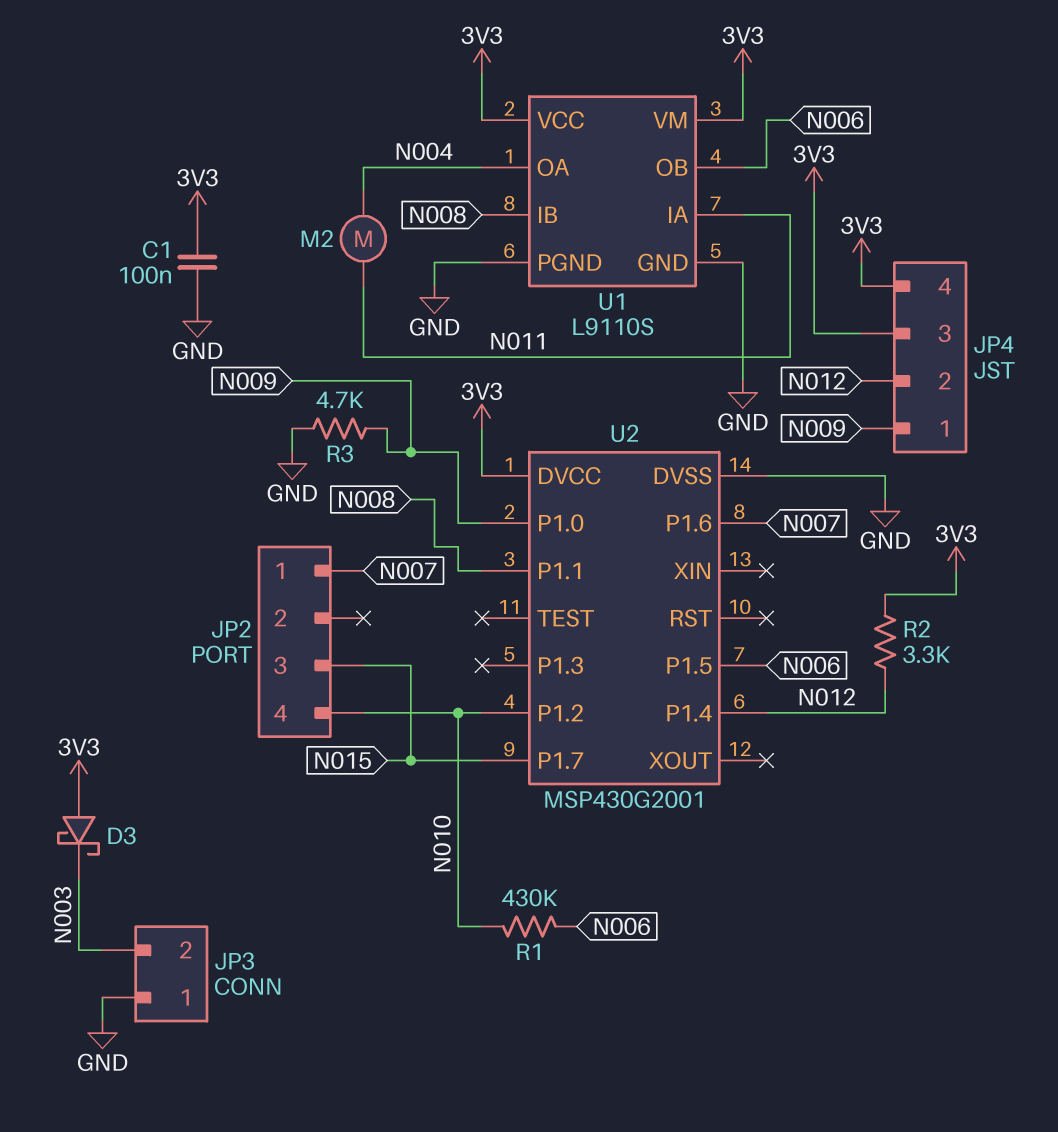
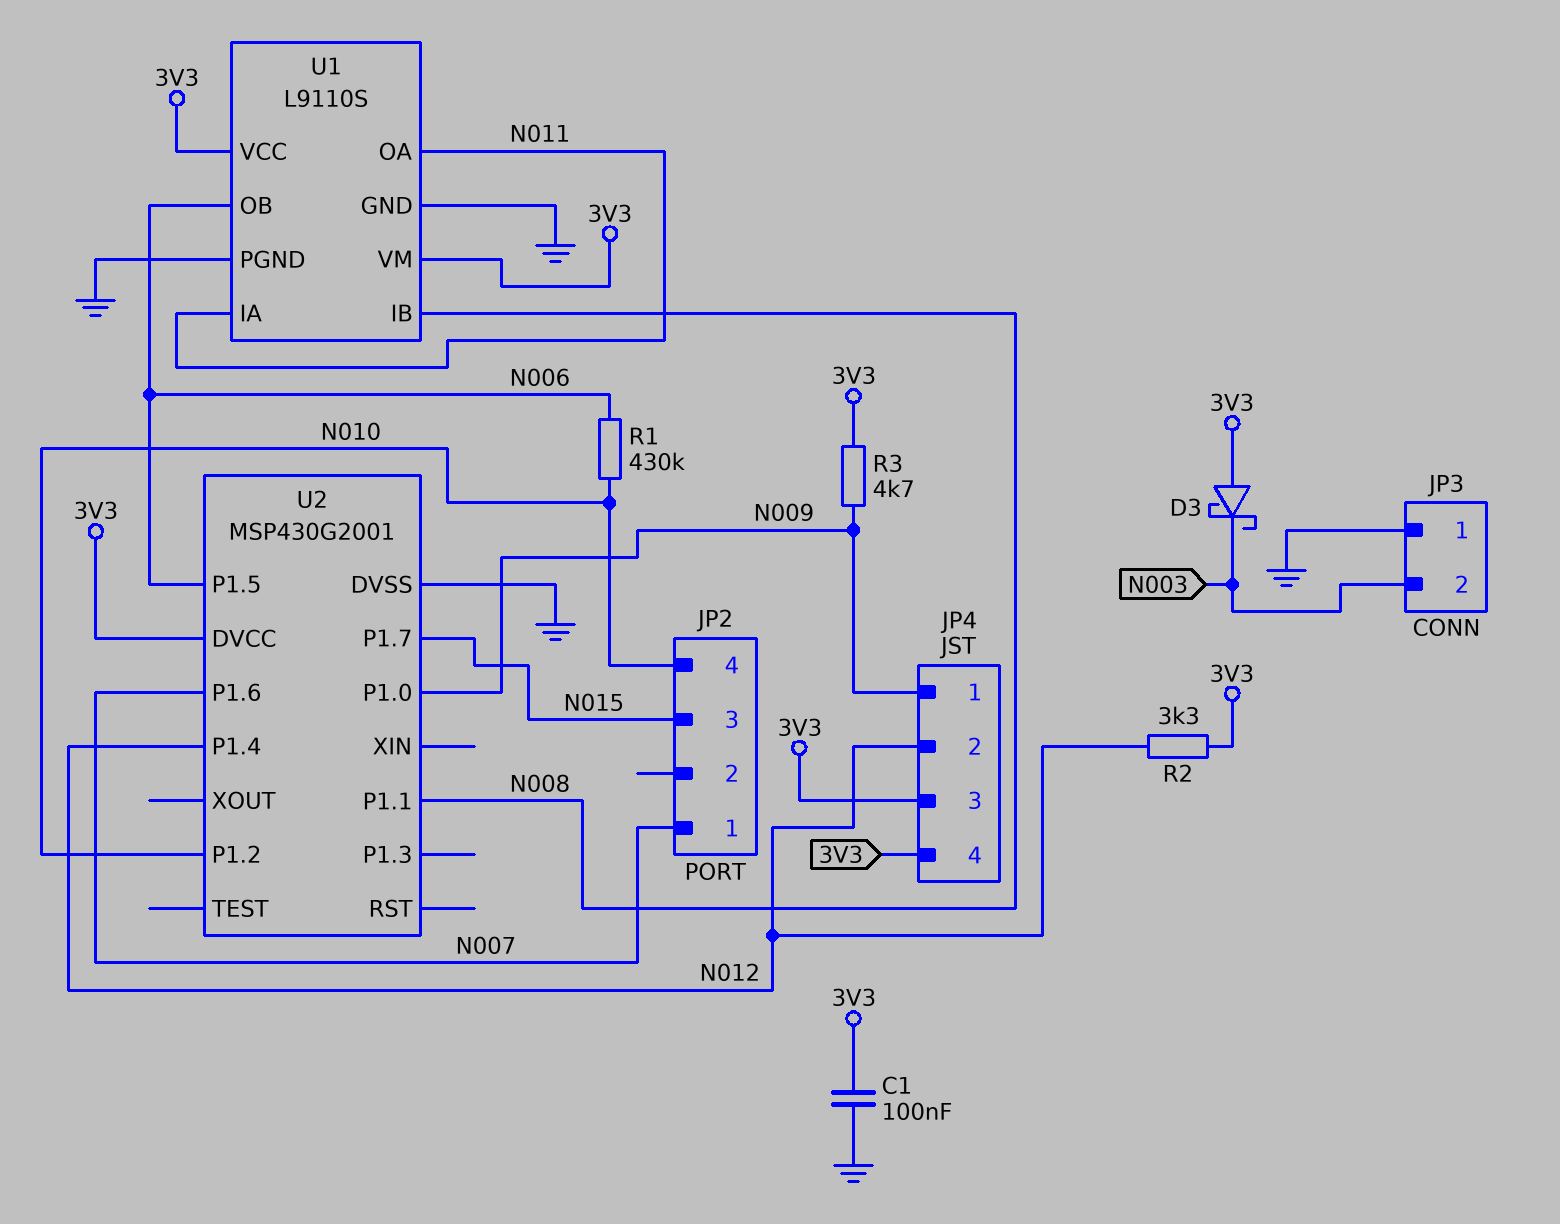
M2: motor (N004, N011) -> none
R3: 4.7k (GND, N009) -> 4.7k (3V3, N009)
U1 pin OA: N004 -> N011

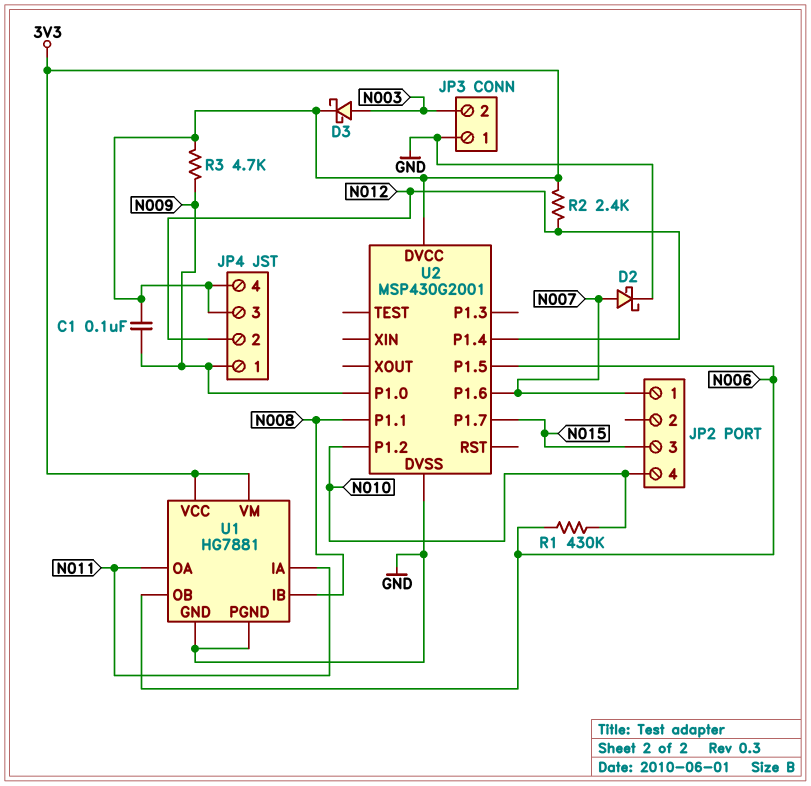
C1: 100nF (3V3, GND) -> 100nF (3V3, N009)
D2: none -> schottky (A N007, K GND)
D3: schottky (A 3V3, K N003) -> schottky (A N003, K 3V3)
R2: 3.3k (3V3, N012) -> 2.4k (3V3, N012)
U1: L9110S -> HG7881

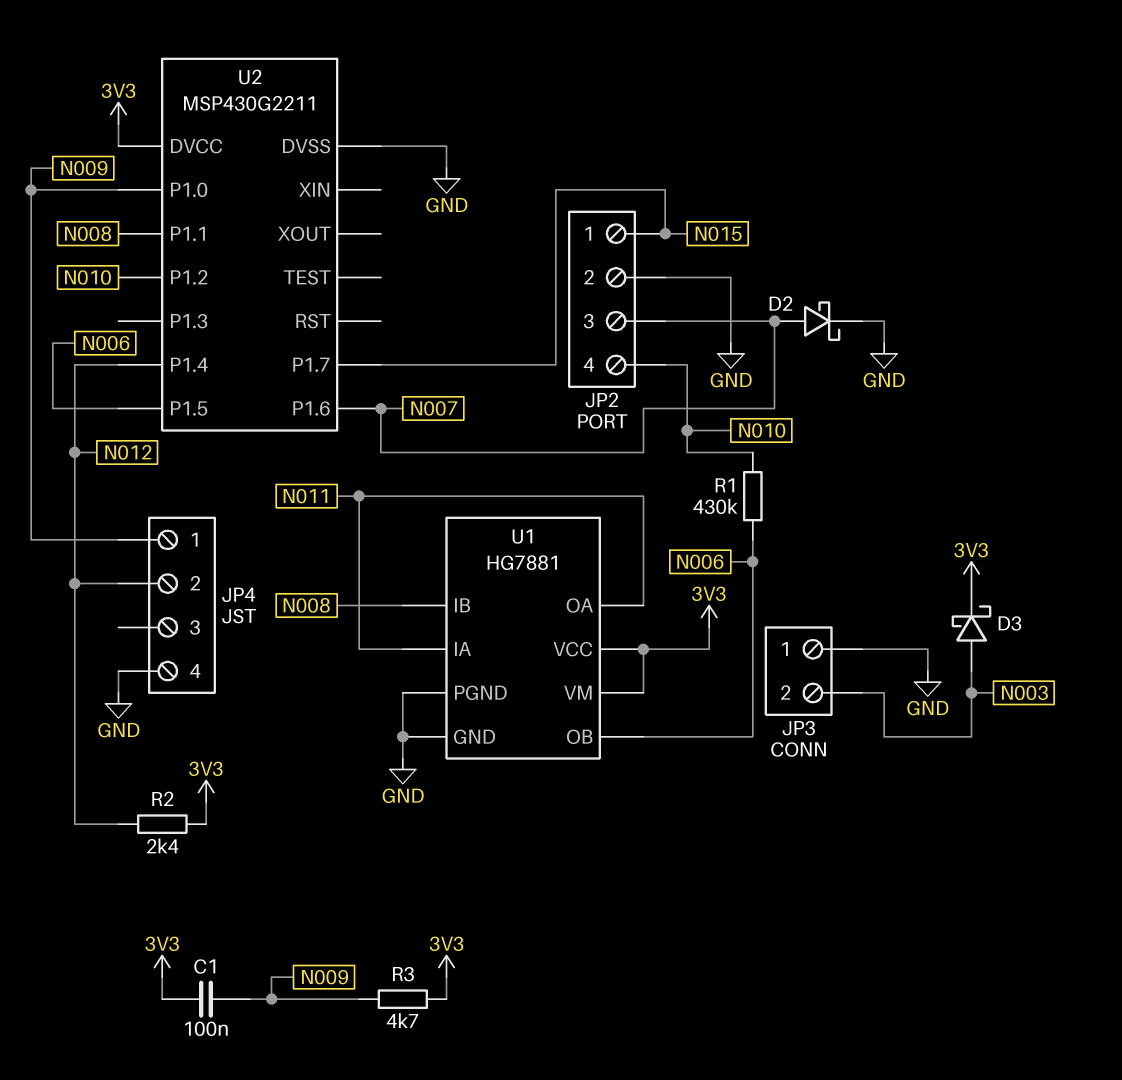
JP2 pin 1: N007 -> N015
JP2 pin 2: none -> GND
JP2 pin 3: N015 -> N007
JP4 pin 3: 3V3 -> none
JP4 pin 4: 3V3 -> GND
U2: MSP430G2001 -> MSP430G2211

